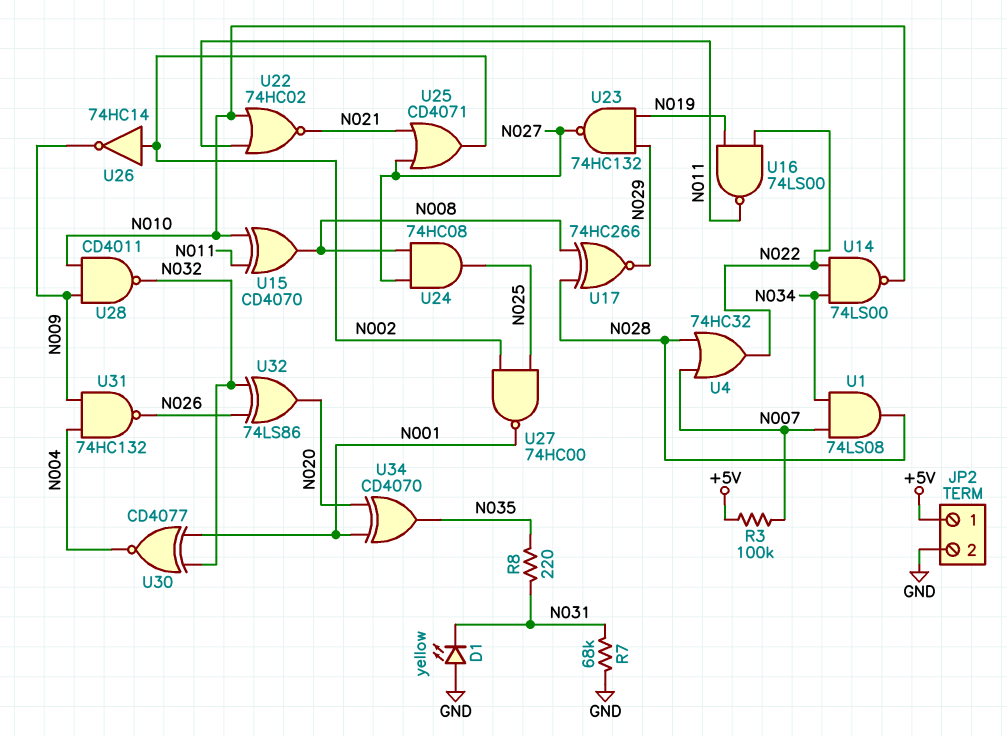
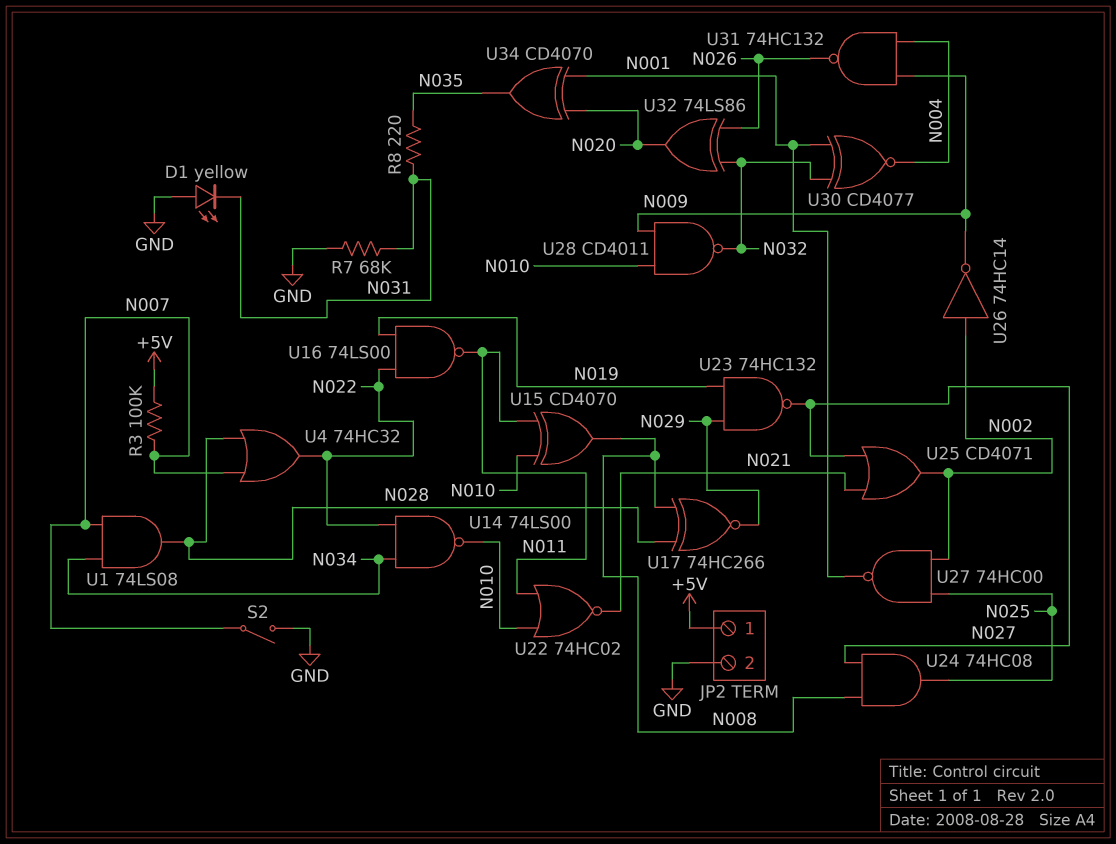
S2: none -> switch (GND, N007)

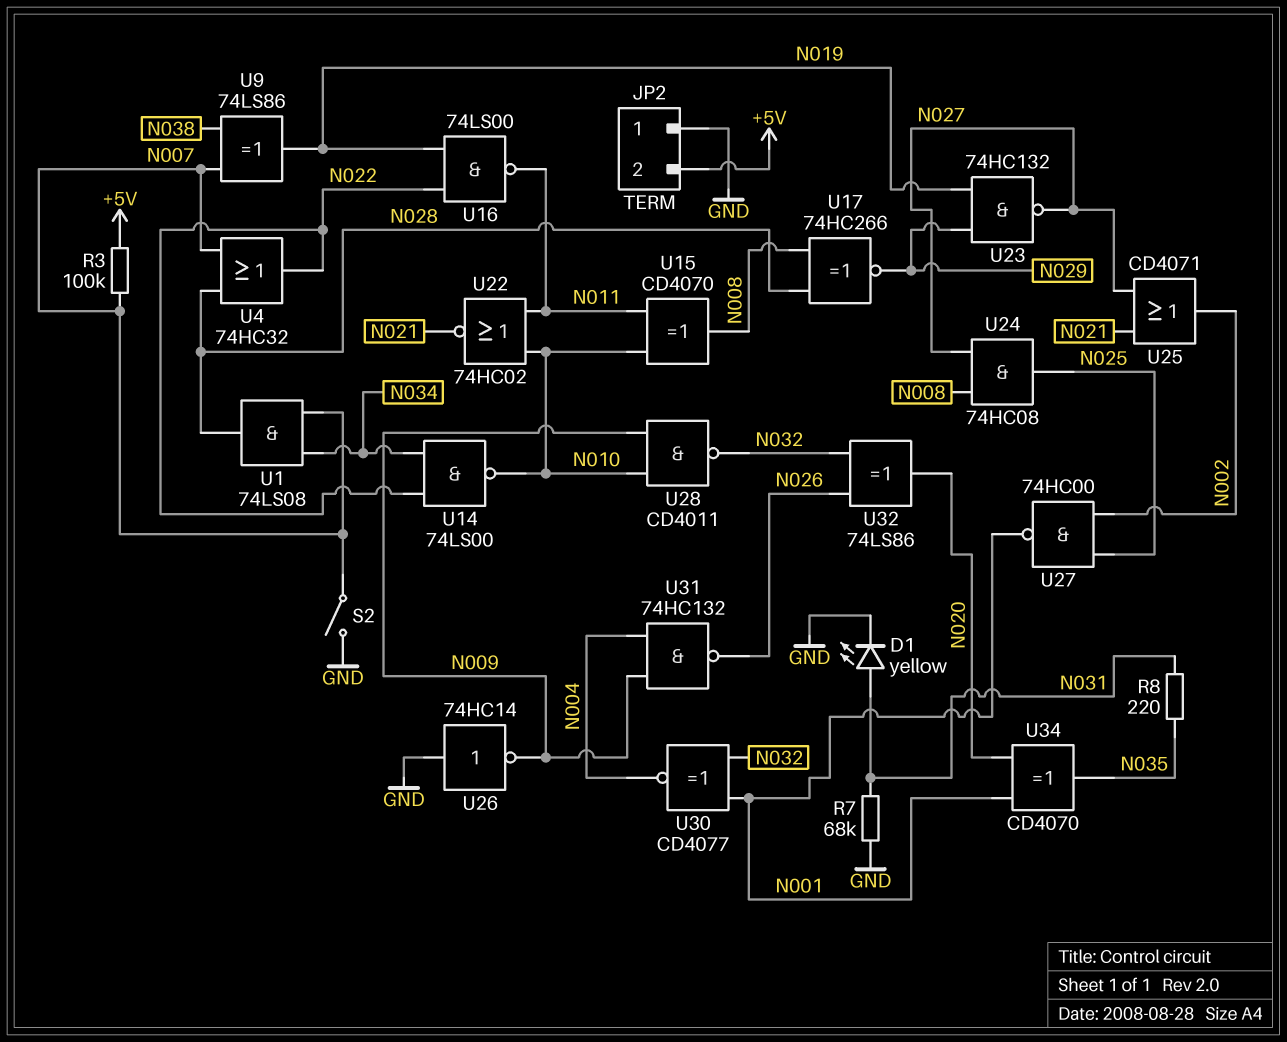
D1: LED yellow (A GND, K N031) -> LED yellow (A N031, K GND)
JP2 pin 1: +5V -> GND
JP2 pin 2: GND -> +5V
U9: none -> XOR 74LS86 (in N007, in N038, out N019)
U26: NOT 74HC14 (in N002, out N009) -> NOT 74HC14 (in GND, out N009)

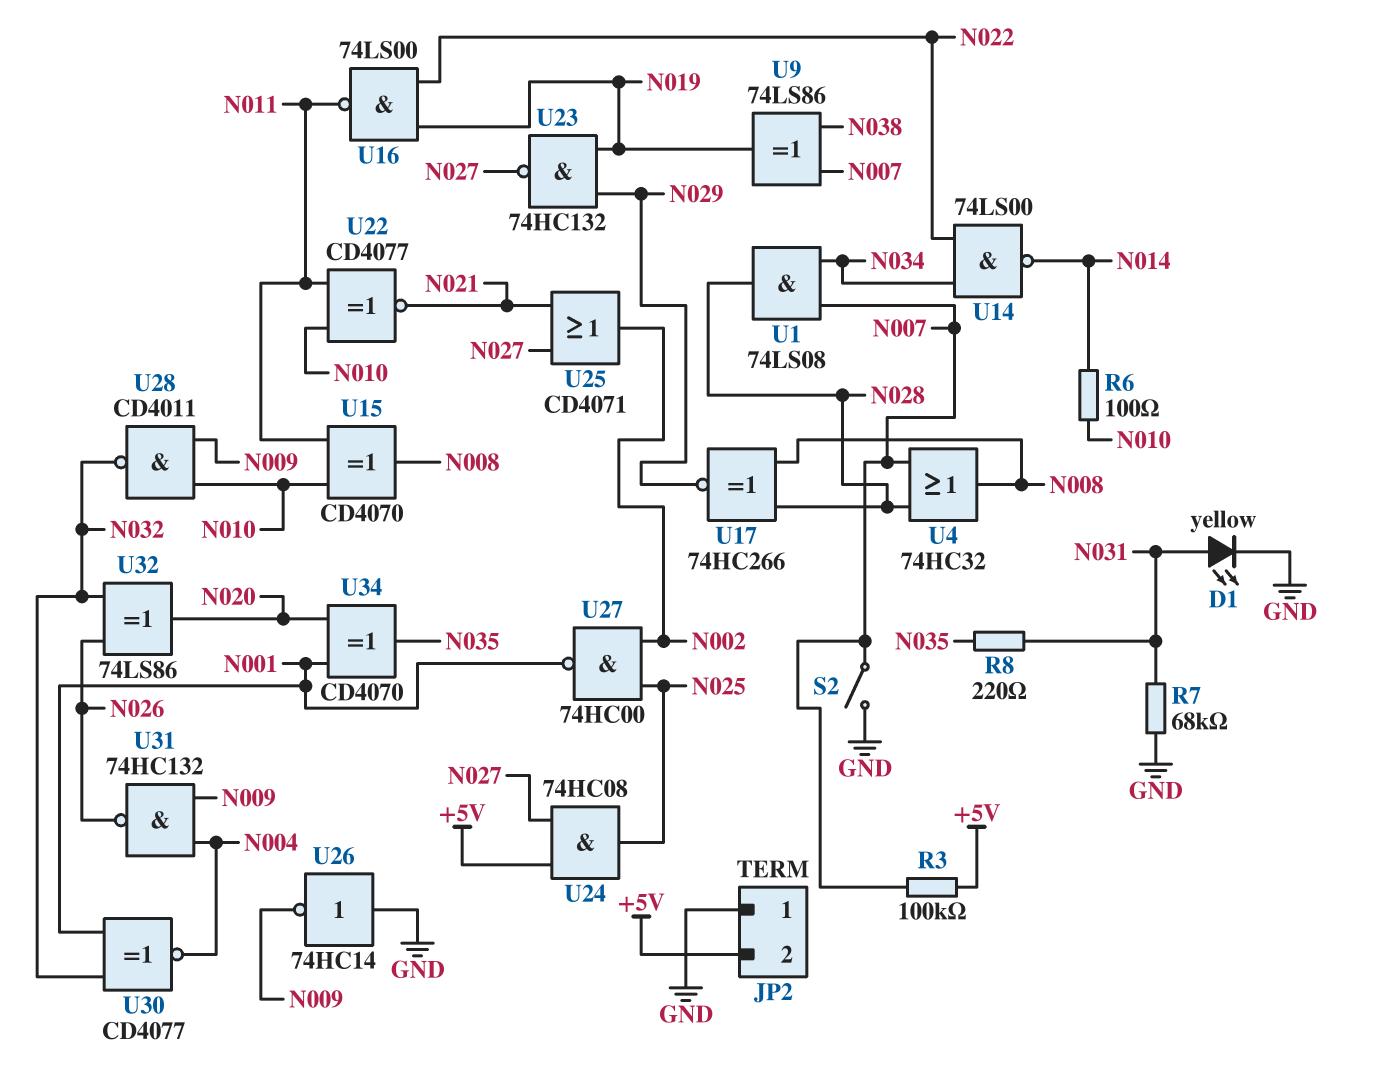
R6: none -> 100 (N010, N014)
U4: OR 74HC32 (in N007, in N028, out N022) -> OR 74HC32 (in N007, in N028, out N008)
U14: NAND 74LS00 (in N022, in N034, out N010) -> NAND 74LS00 (in N022, in N034, out N014)
U22: NOR 74HC02 (in N010, in N011, out N021) -> XNOR CD4077 (in N010, in N011, out N021)
U24: AND 74HC08 (in N008, in N027, out N025) -> AND 74HC08 (in +5V, in N027, out N025)

